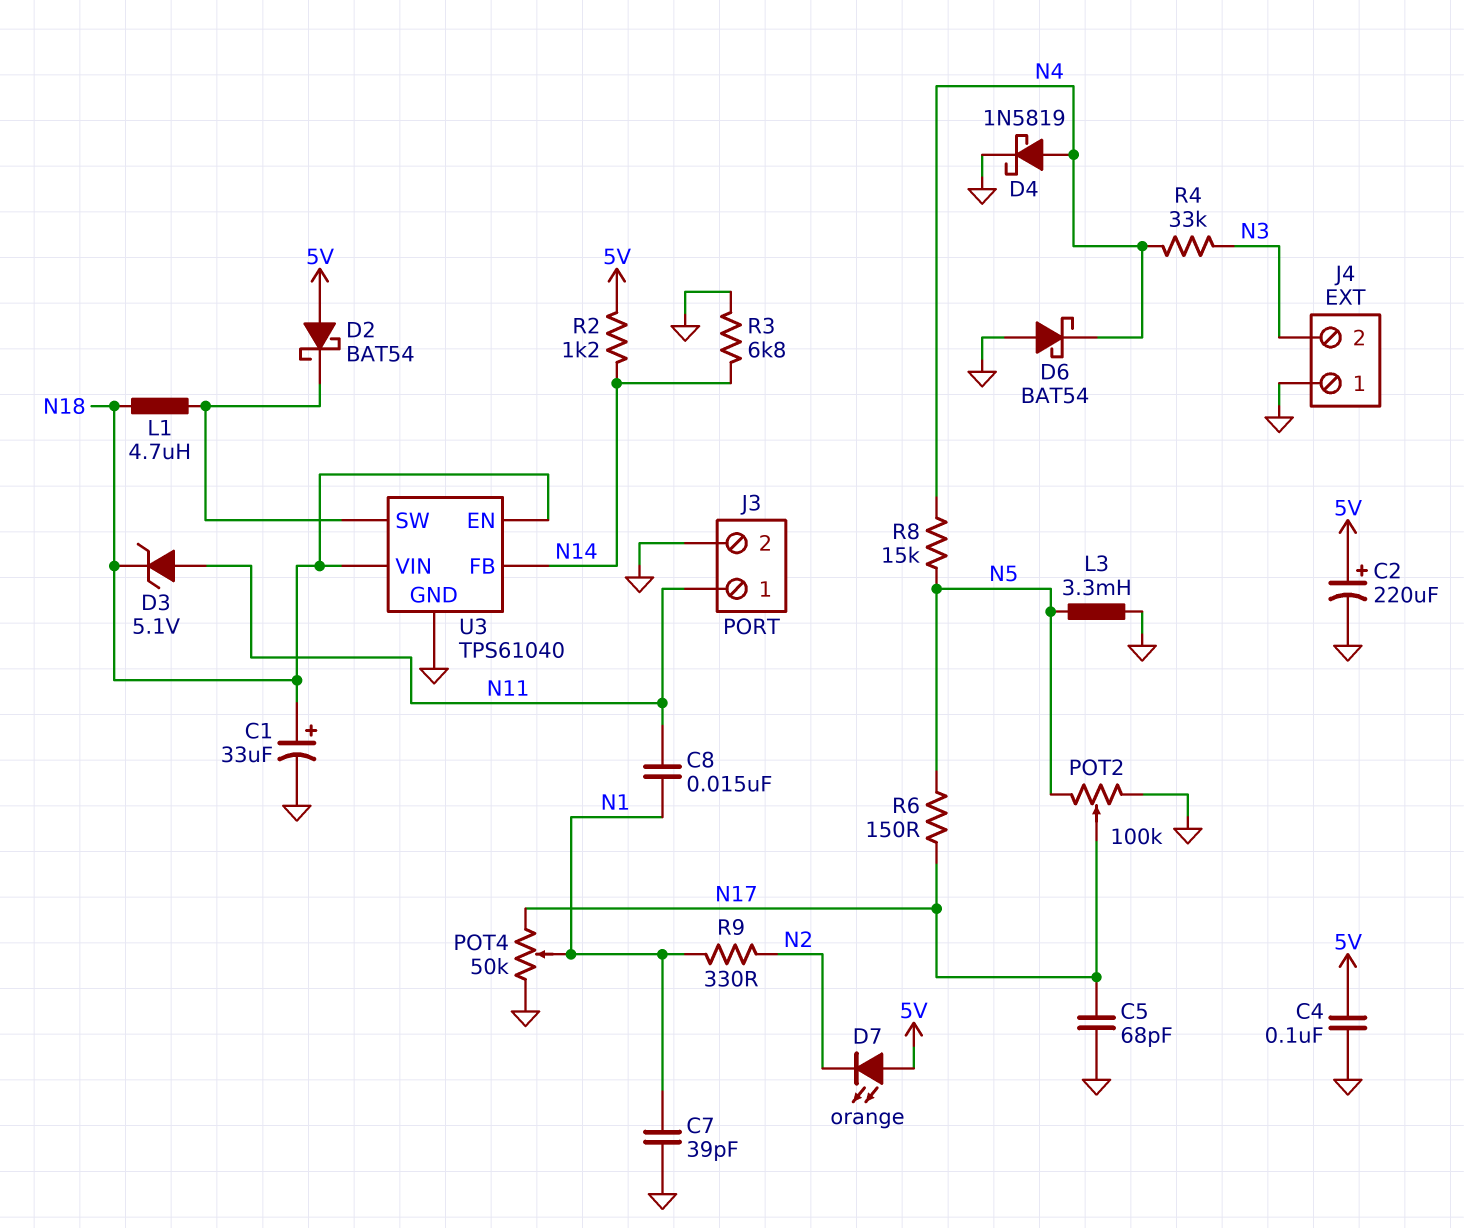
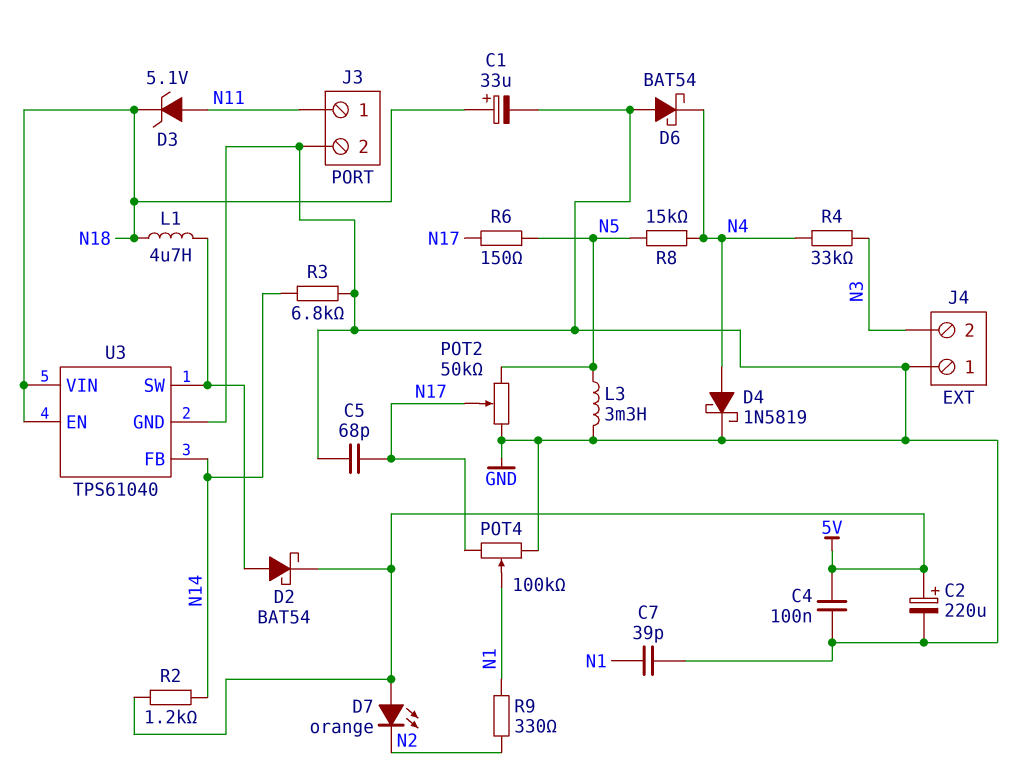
C8: 15nF (N1, N11) -> none
D2: schottky BAT54 (A 5V, K U3/SW) -> schottky BAT54 (A U3/SW, K 5V)
POT2: 100k (GND, N5, wiper N17) -> 50k (GND, N5, wiper N17)
POT4: 50k (GND, N17, wiper N1) -> 100k (GND, N17, wiper N1)

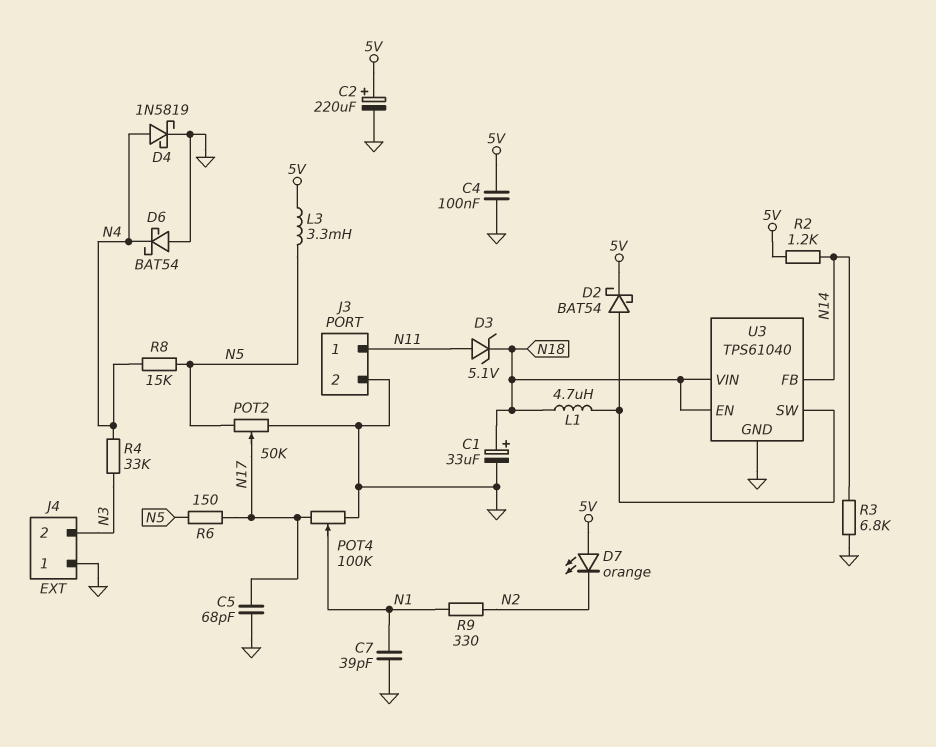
L3: 3.3mH (GND, N5) -> 3.3mH (5V, N5)

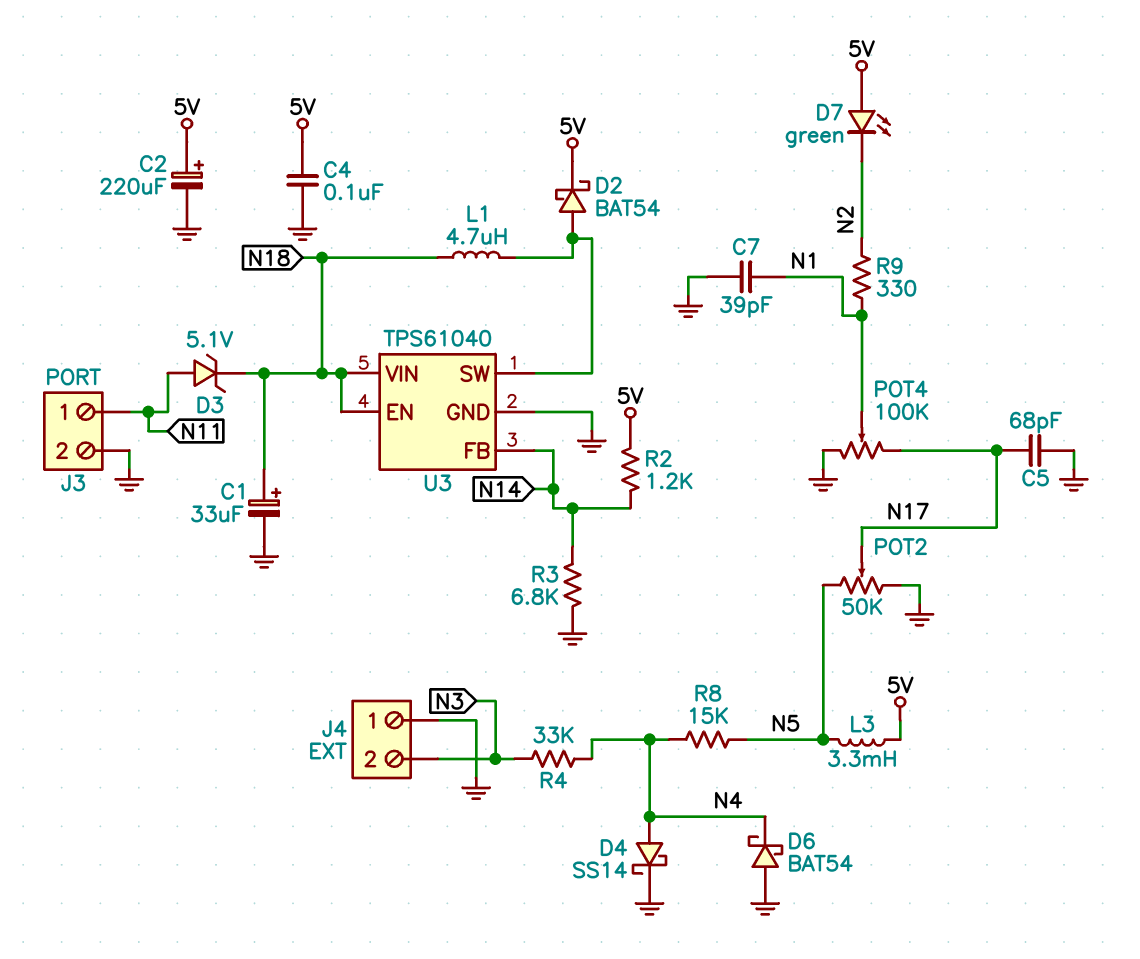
D4: schottky 1N5819 (A N4, K GND) -> schottky SS14 (A N4, K GND)
D7: LED orange (A 5V, K N2) -> LED green (A 5V, K N2)
R6: 150 (N5, N17) -> none

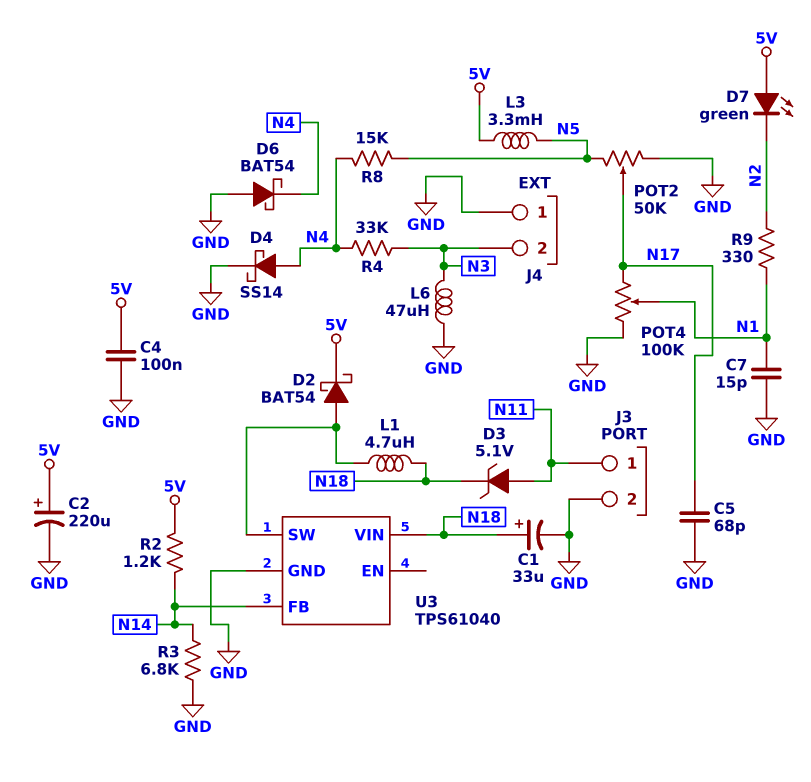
C7: 39pF (GND, N1) -> 15pF (GND, N1)
L6: none -> 47uH (GND, N3)
U3 pin EN: N18 -> none

